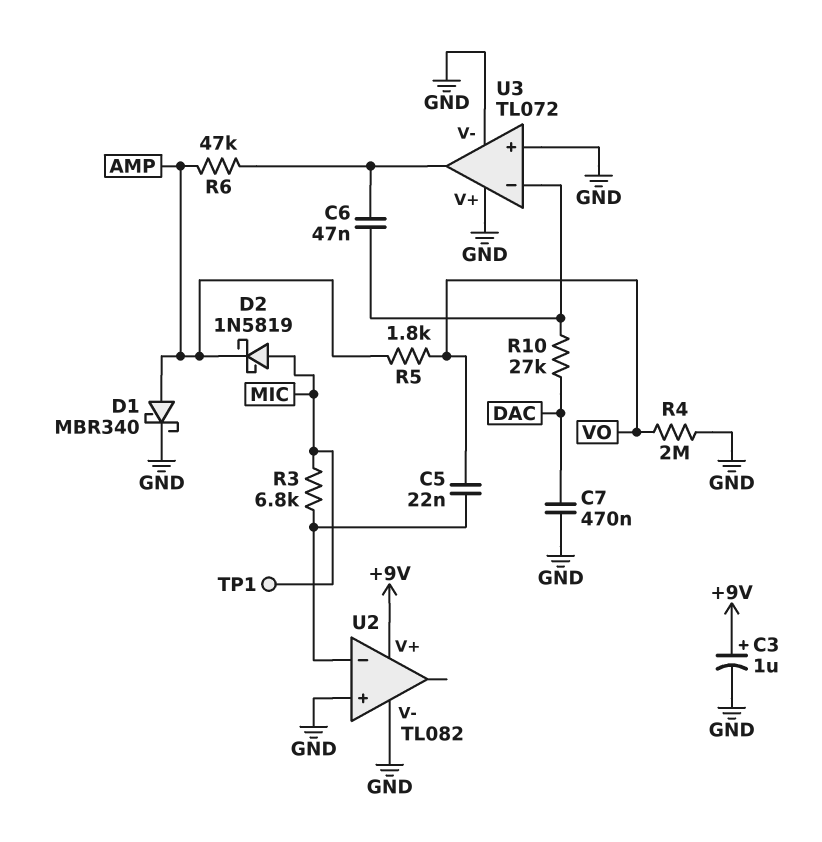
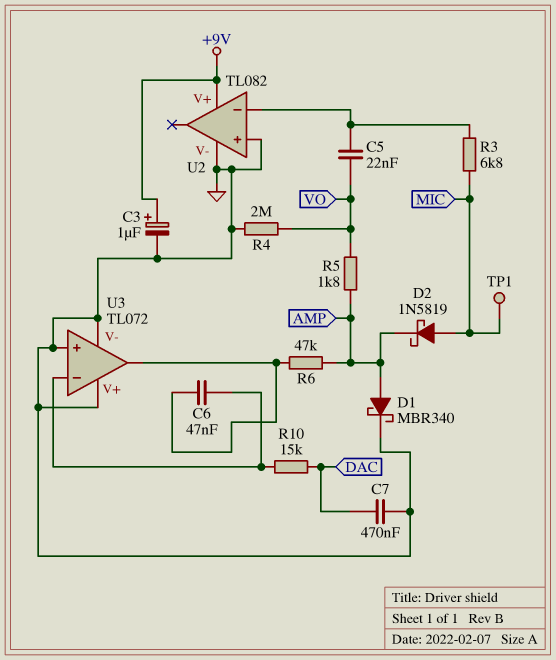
R10: 27k (DAC, U3/in-) -> 15k (DAC, U3/in-)

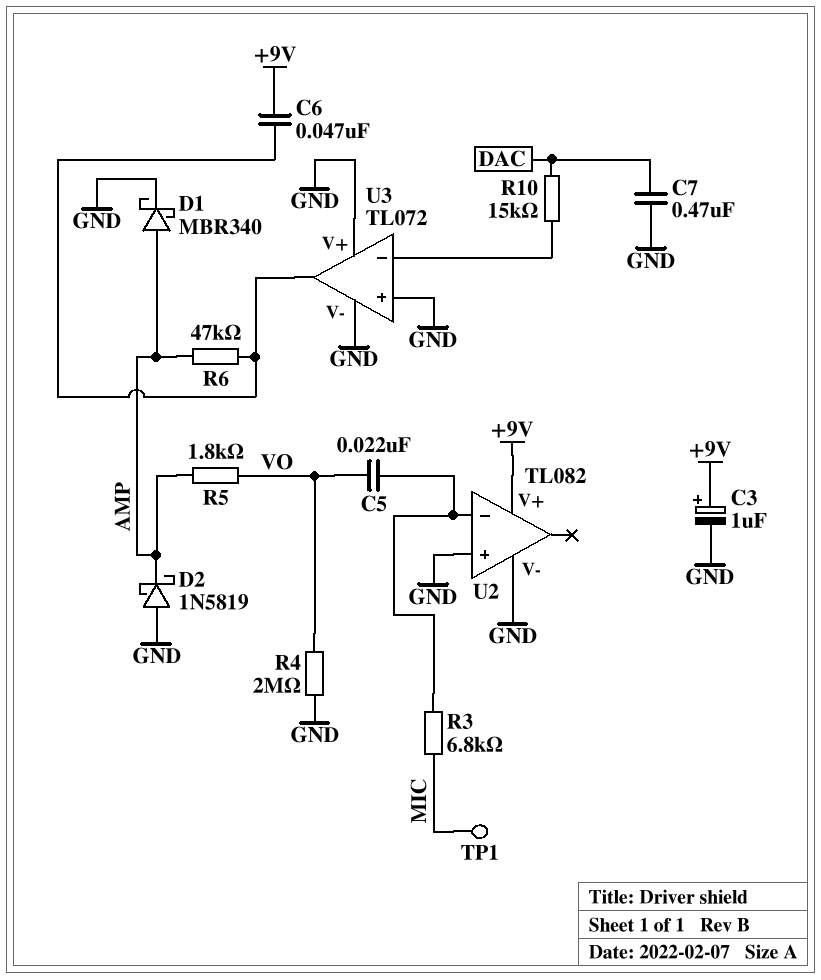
C6: 47nF (U3/in-, U3/out) -> 47nF (+9V, U3/out)
D2: schottky 1N5819 (A MIC, K AMP) -> schottky 1N5819 (A GND, K AMP)

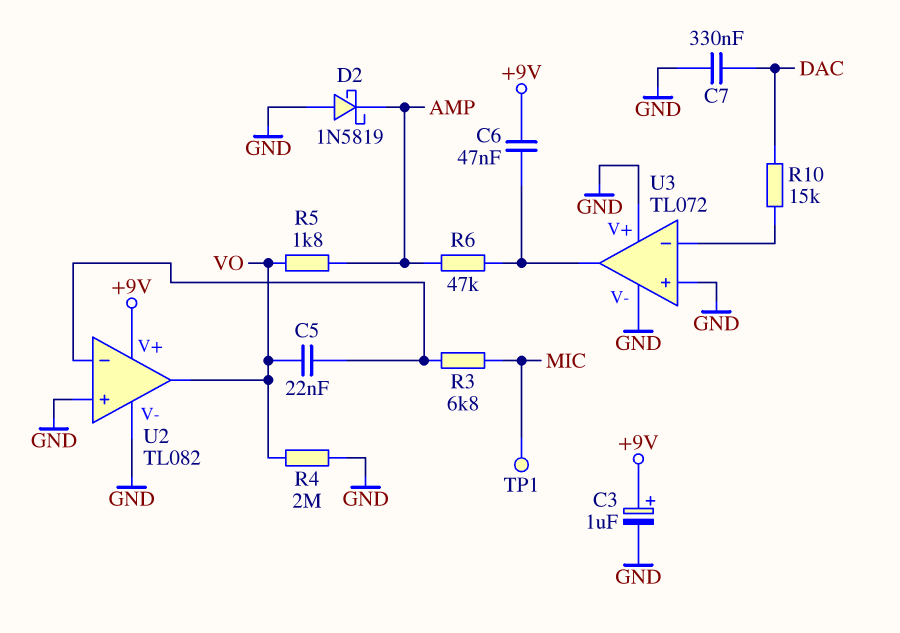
C7: 470nF (DAC, GND) -> 330nF (DAC, GND)
D1: schottky MBR340 (A AMP, K GND) -> none
U2 pin out: none -> VO

